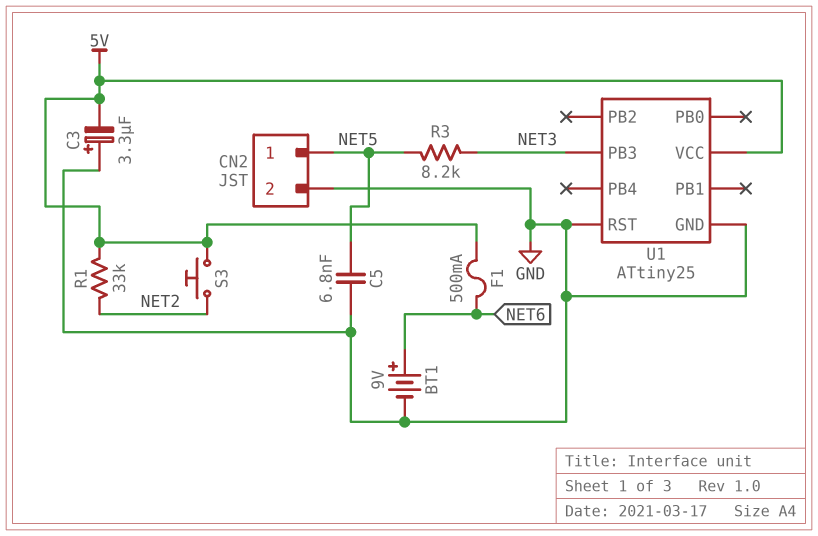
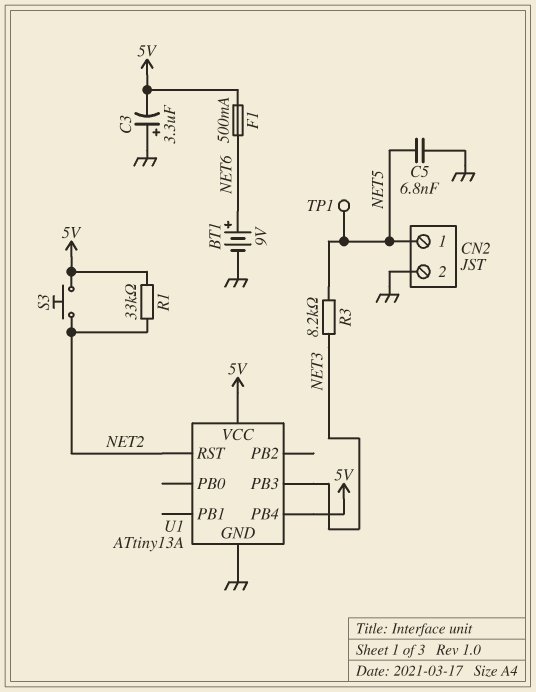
TP1: none -> test point (NET5)
U1: ATtiny25 -> ATtiny13A
U1 pin PB4: none -> 5V
U1 pin RST: GND -> NET2

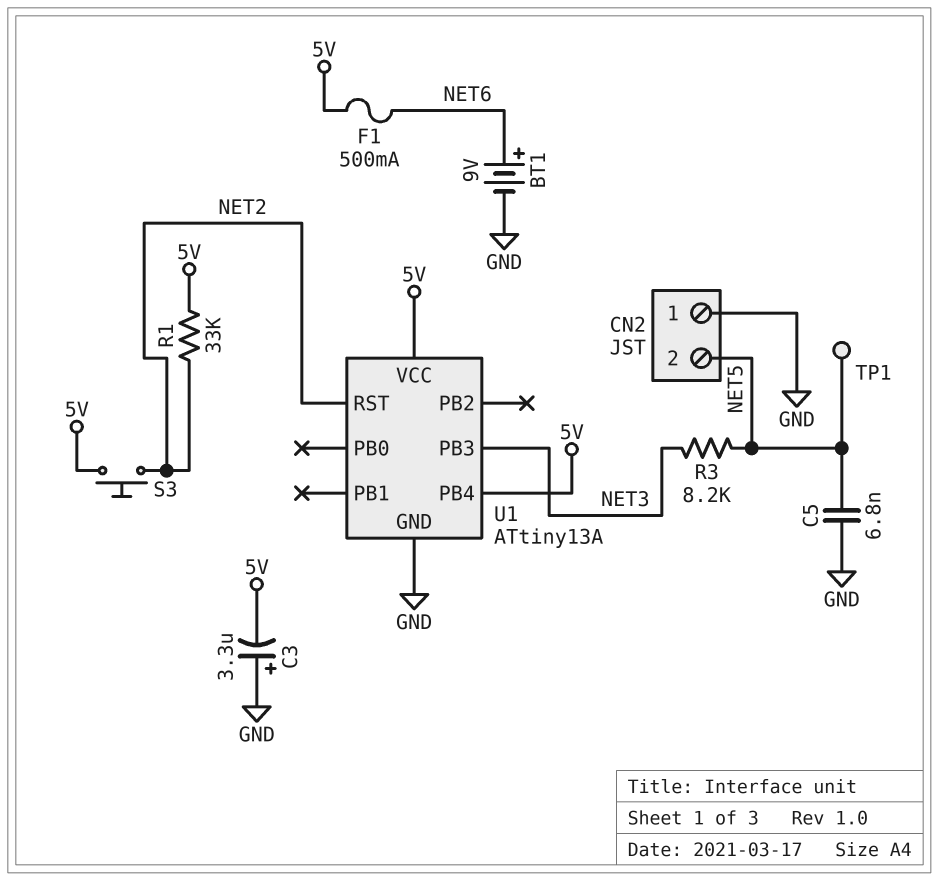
CN2 pin 1: NET5 -> GND
CN2 pin 2: GND -> NET5

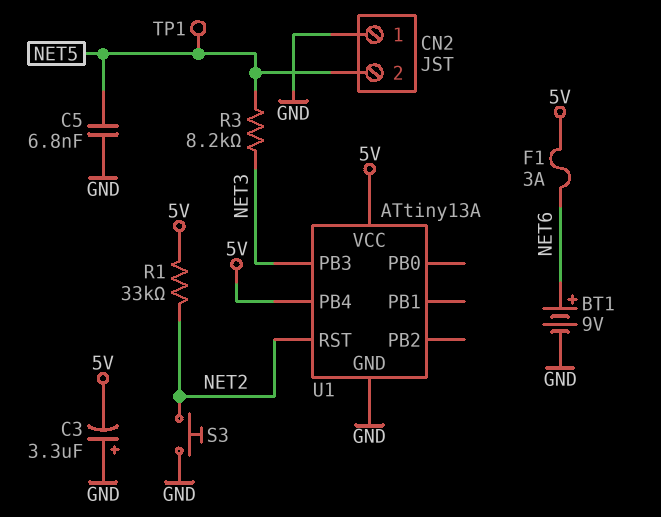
F1: 500mA (5V, NET6) -> 3A (5V, NET6)
S3: button (5V, NET2) -> button (GND, NET2)

